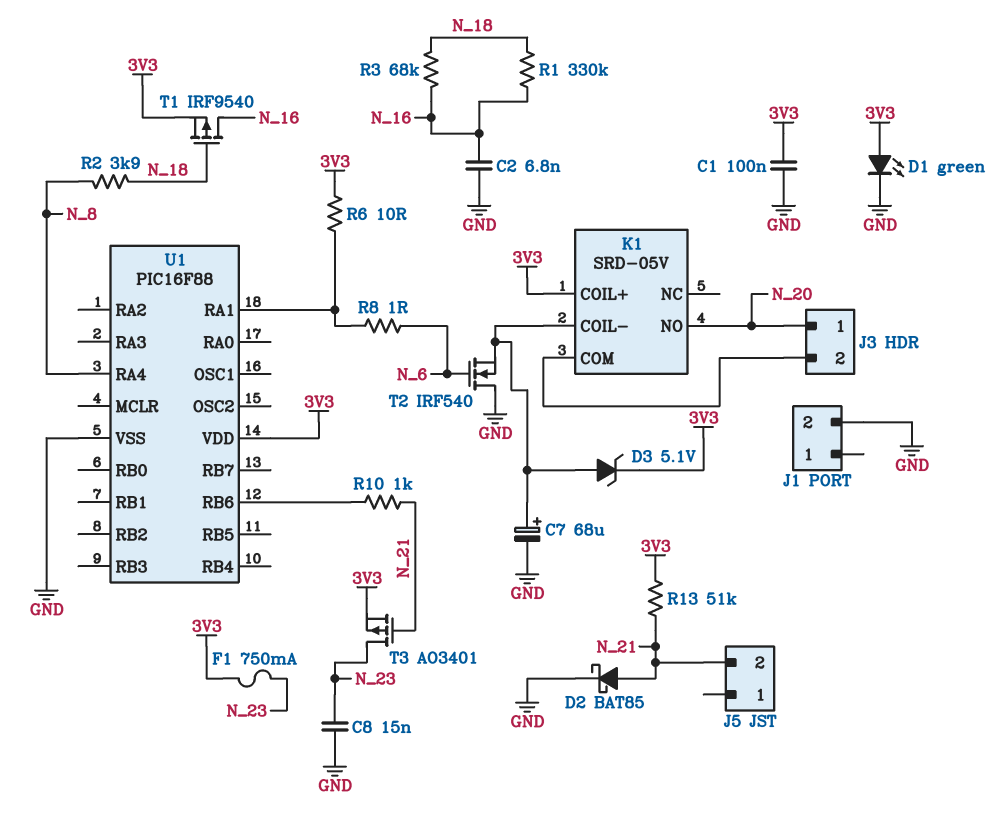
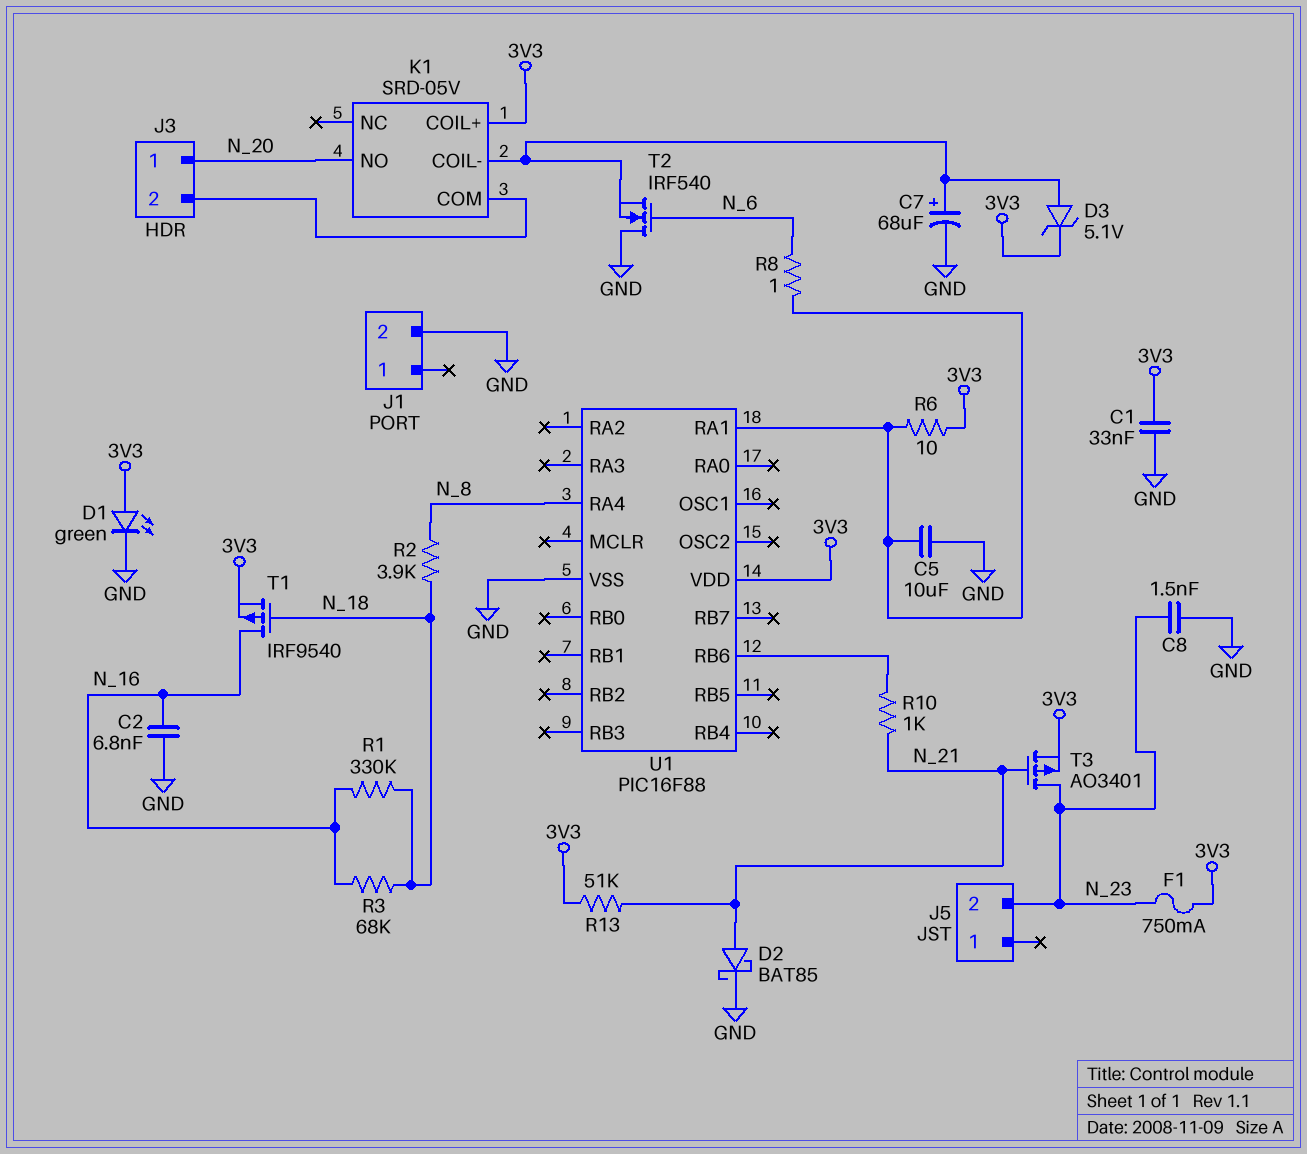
C1: 100nF (3V3, GND) -> 33nF (3V3, GND)
C5: none -> 10uF (GND, U1/RA1)
C8: 15nF (GND, N_23) -> 1.5nF (GND, N_23)
J5 pin 2: N_21 -> N_23

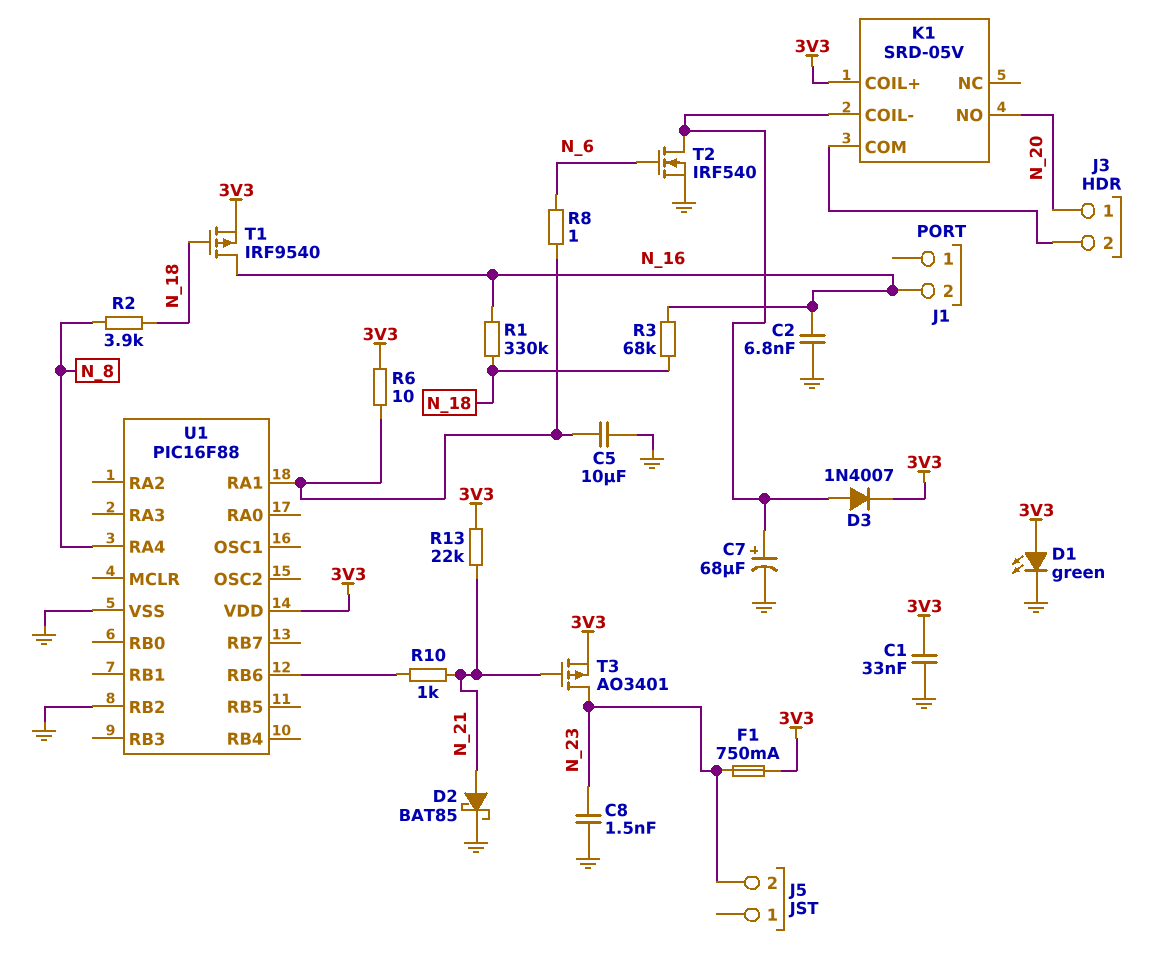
D3: zener 5.1V (A K1/COIL-, K 3V3) -> diode 1N4007 (A K1/COIL-, K 3V3)
J1 pin 2: GND -> N_16
R13: 51k (3V3, N_21) -> 22k (3V3, N_21)
T2: NMOS IRF540 (G N_6, D GND, S K1/COIL-) -> NMOS IRF540 (G N_6, D K1/COIL-, S GND)
U1 pin RB2: none -> GND

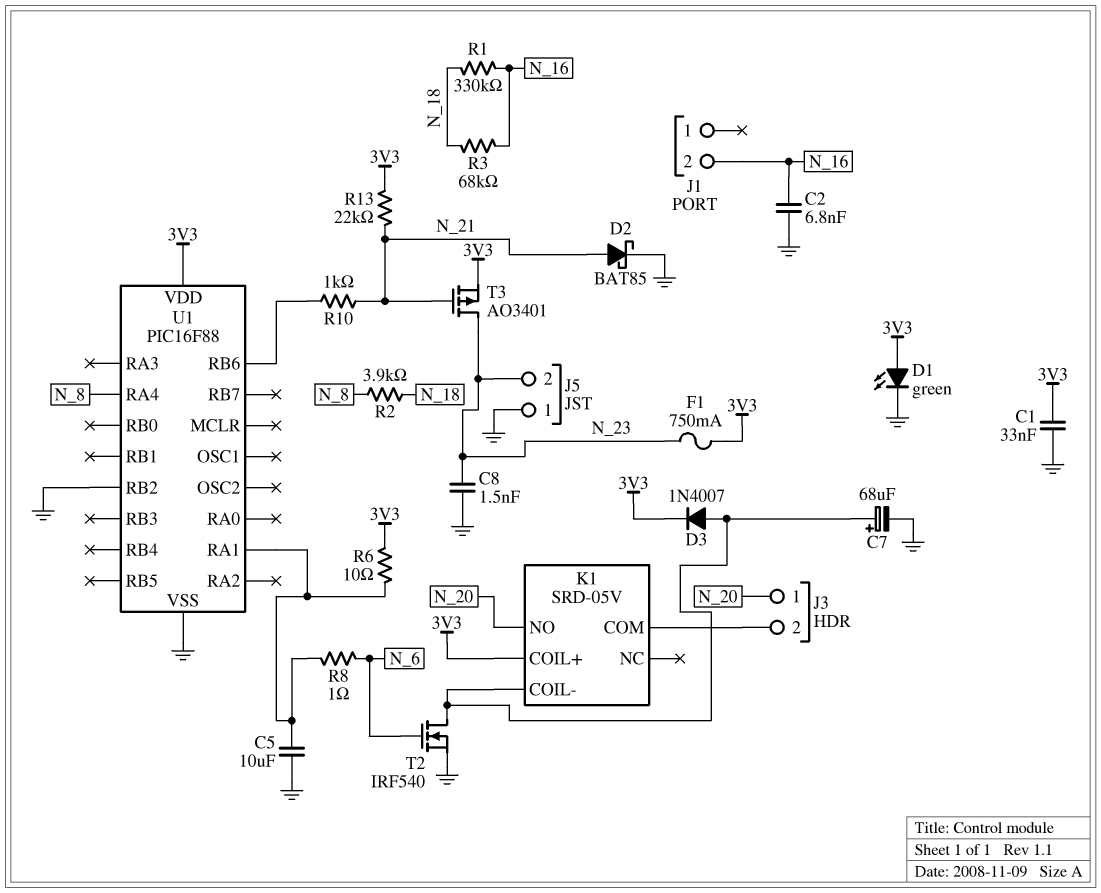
J5 pin 1: none -> GND
T1: PMOS IRF9540 (G N_18, D N_16, S 3V3) -> none

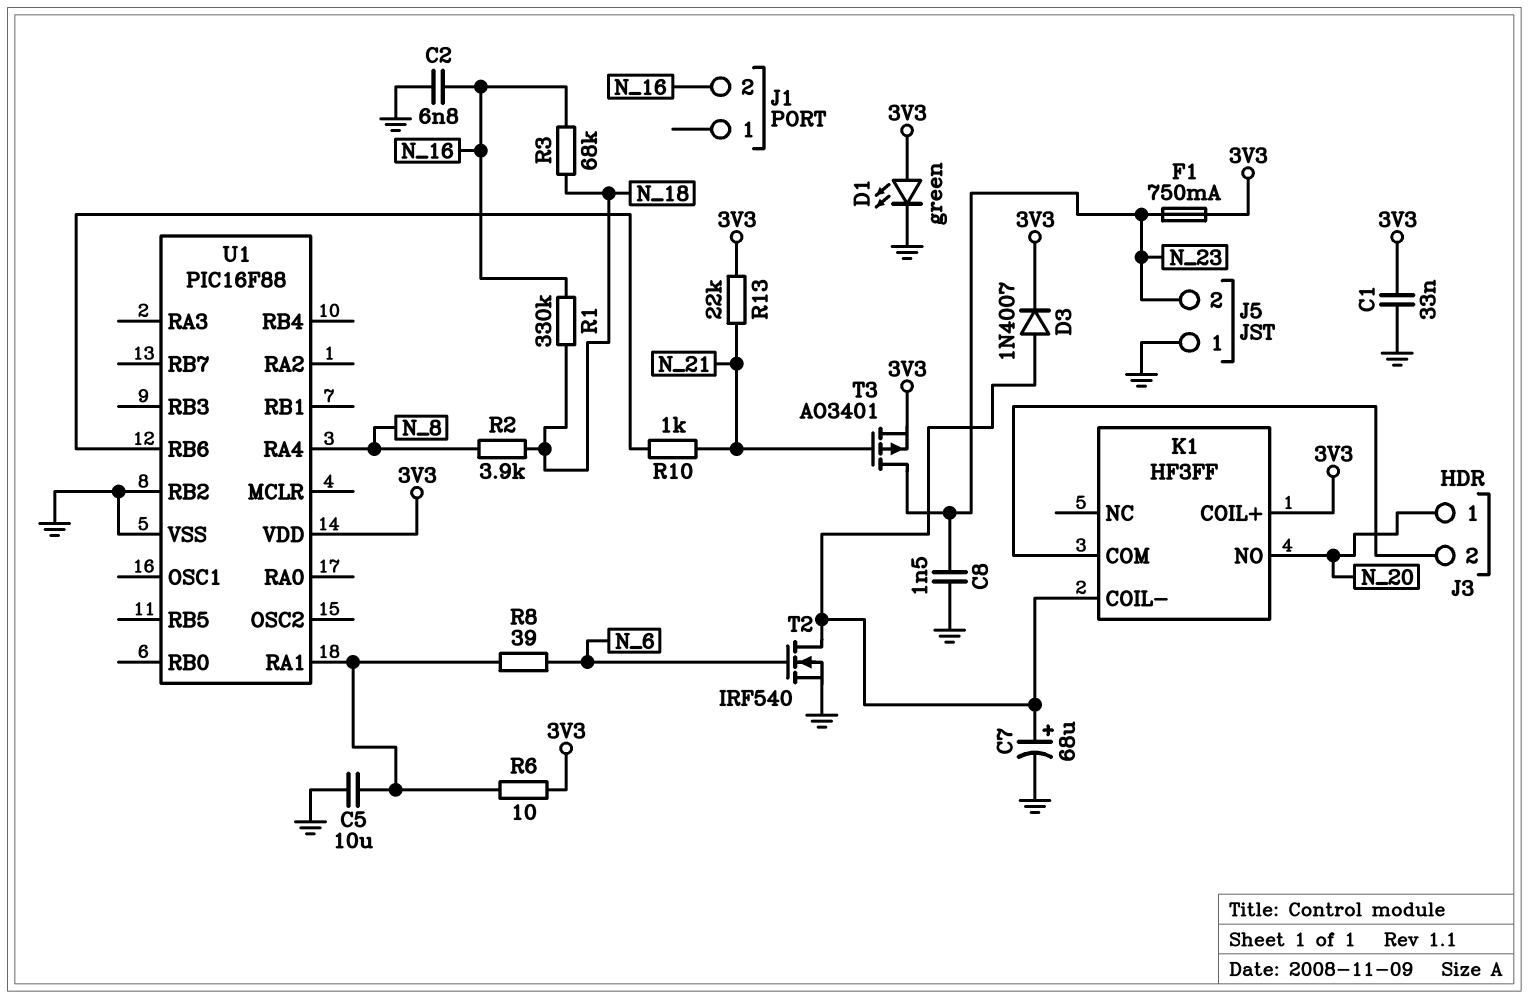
D2: schottky BAT85 (A N_21, K GND) -> none
K1: SRD-05V -> HF3FF
R8: 1 (N_6, U1/RA1) -> 39 (N_6, U1/RA1)

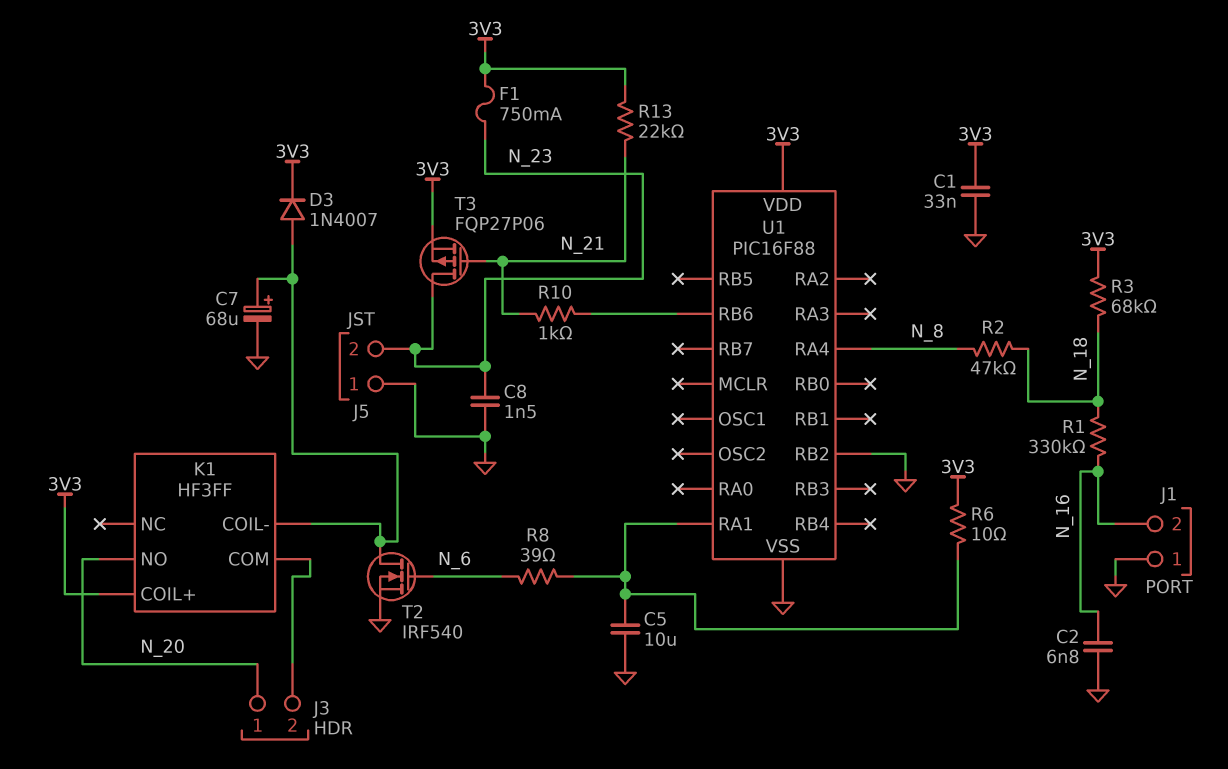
D1: LED green (A 3V3, K GND) -> none
J1 pin 1: none -> GND
R2: 3.9k (N_8, N_18) -> 47k (N_8, N_18)
R3: 68k (N_16, N_18) -> 68k (3V3, N_18)
T3: PMOS AO3401 (G N_21, D N_23, S 3V3) -> PMOS FQP27P06 (G N_21, D N_23, S 3V3)

